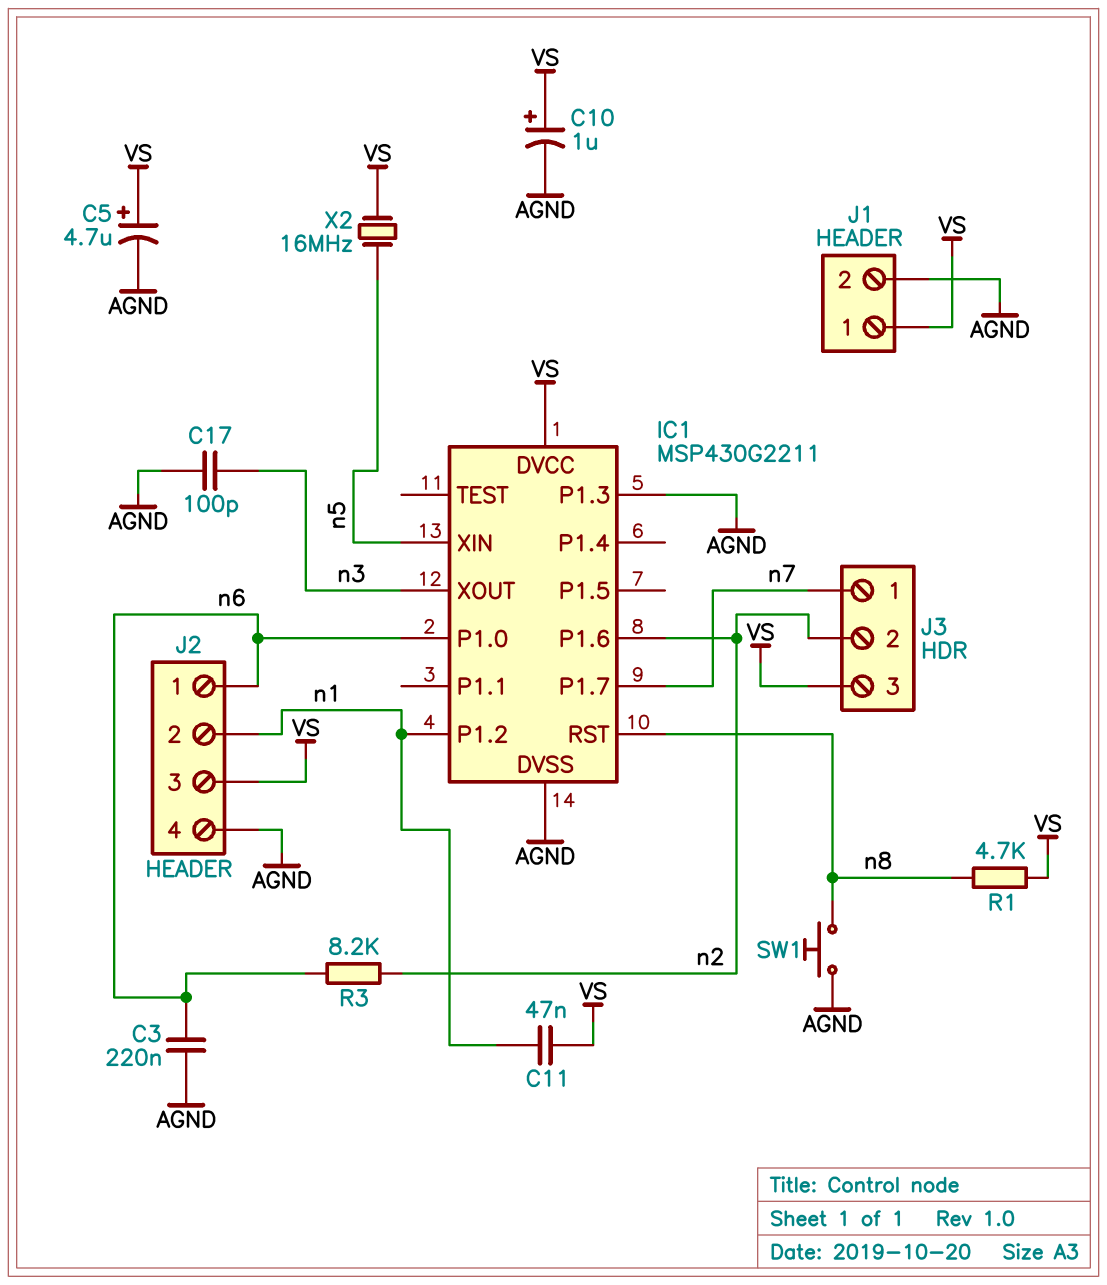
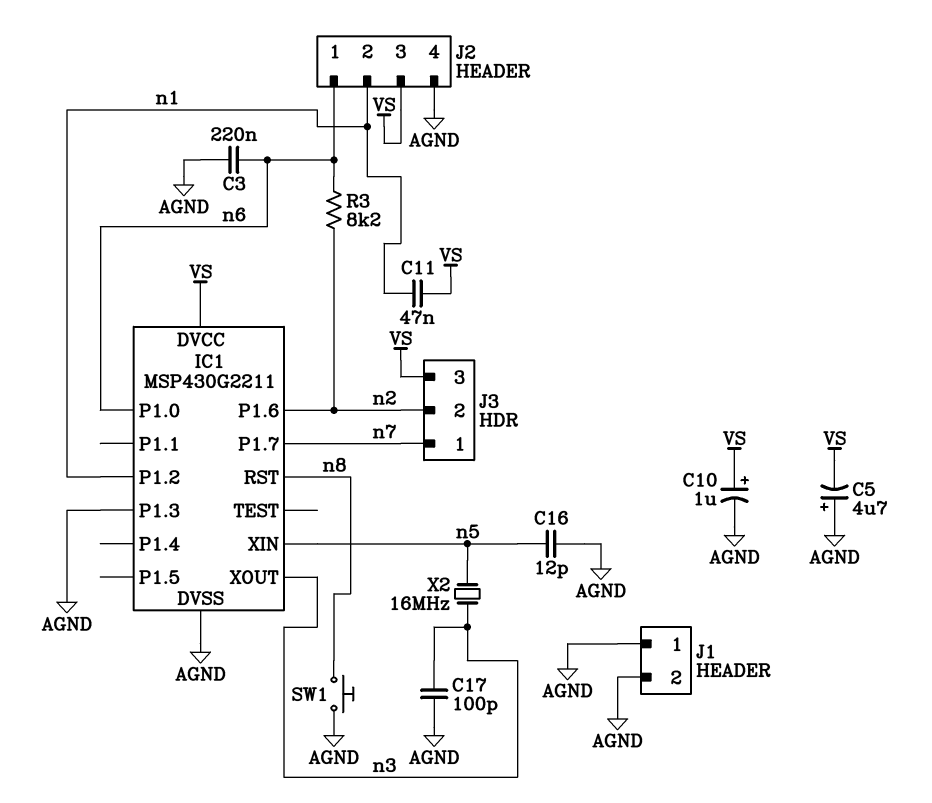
C5: 4.7uF (plus VS, minus AGND) -> 4.7uF (plus AGND, minus VS)
C16: none -> 12pF (AGND, n5)
J1 pin 1: VS -> AGND
R1: 4.7k (VS, n8) -> none
X2: 16MHz (VS, n5) -> 16MHz (n3, n5)

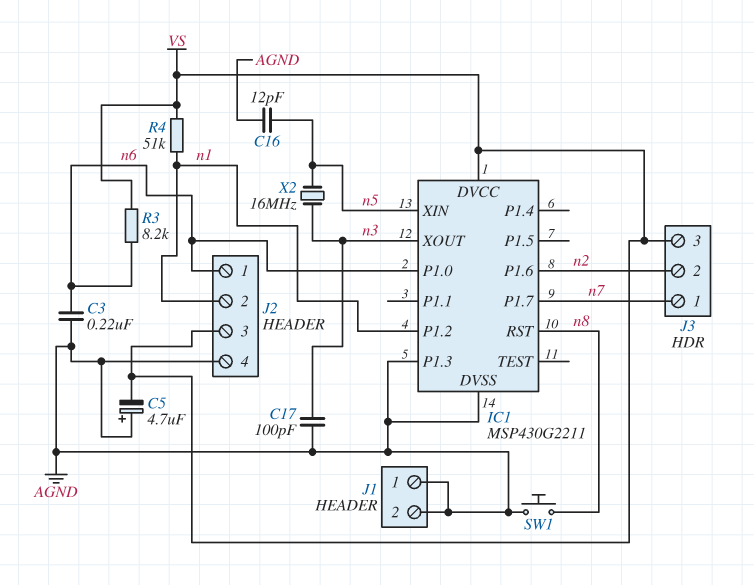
C10: 1uF (plus VS, minus AGND) -> none
C11: 47nF (VS, n1) -> none
R3: 8.2k (n2, n6) -> 8.2k (VS, n6)
R4: none -> 51k (VS, n1)

